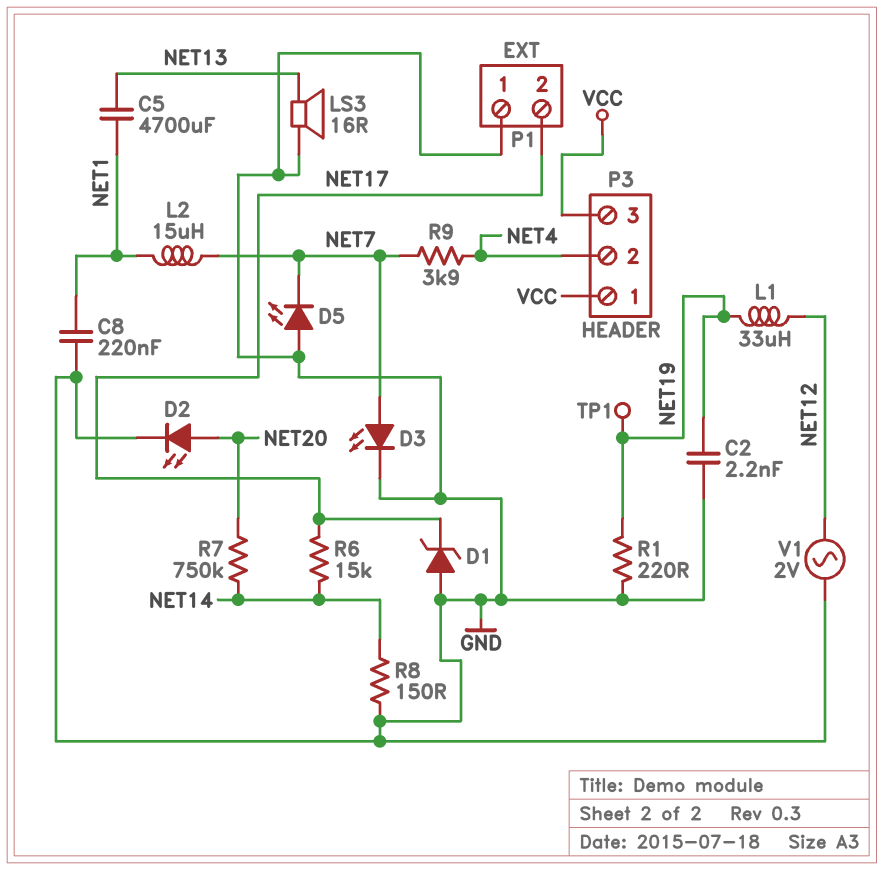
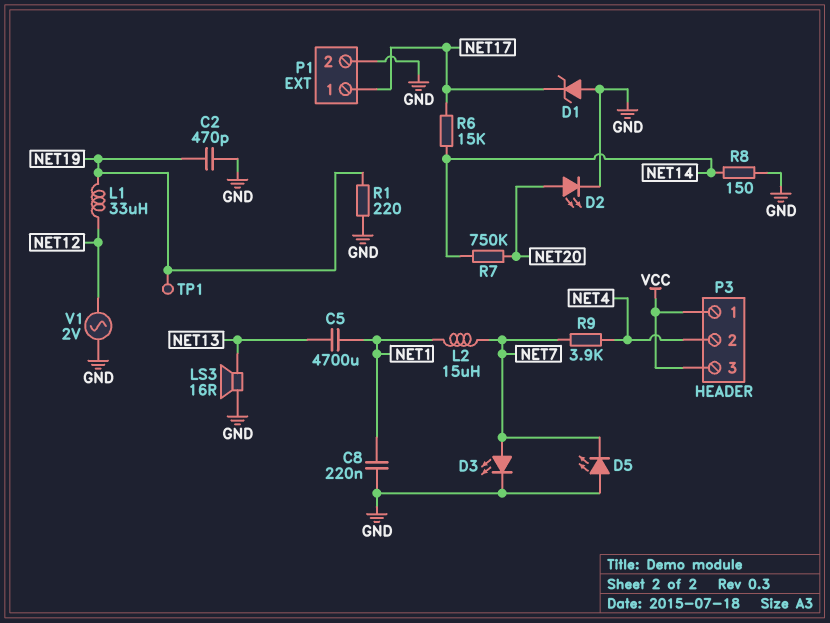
C2: 2.2nF (GND, NET19) -> 470pF (GND, NET19)
P1 pin 1: GND -> NET17
P1 pin 2: NET17 -> GND

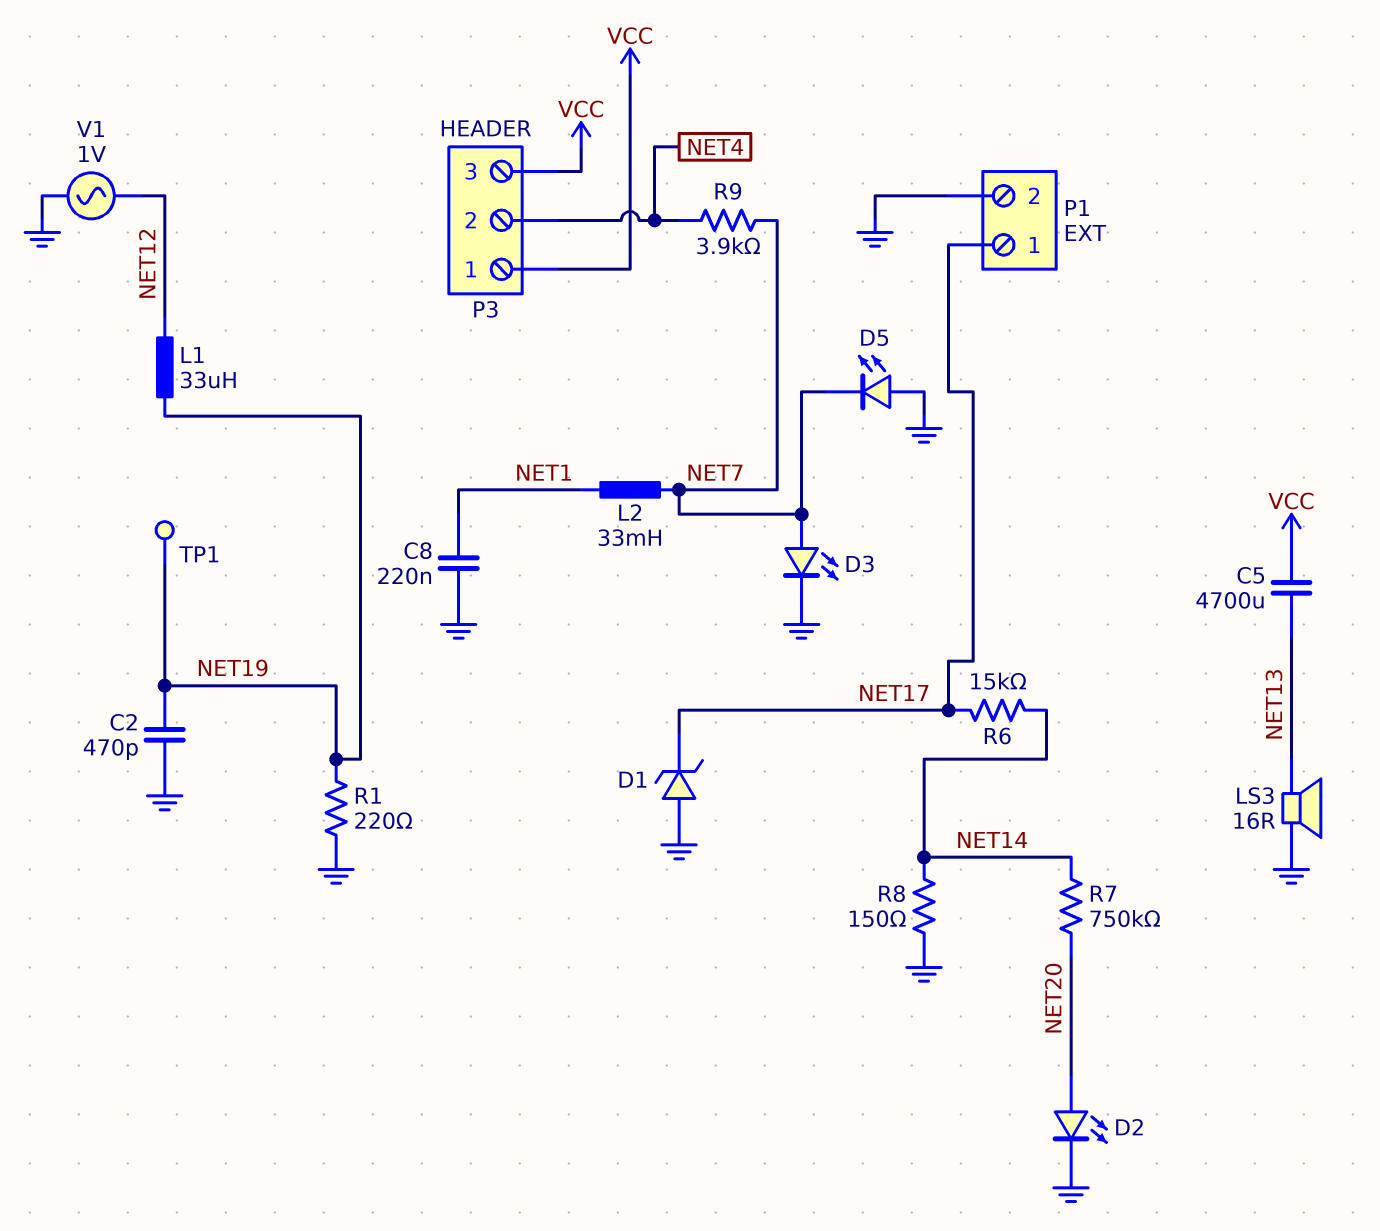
C5: 4700uF (NET1, NET13) -> 4700uF (NET13, VCC)
L2: 15uH (NET1, NET7) -> 33mH (NET1, NET7)
V1: AC 2V (GND, NET12) -> AC 1V (GND, NET12)

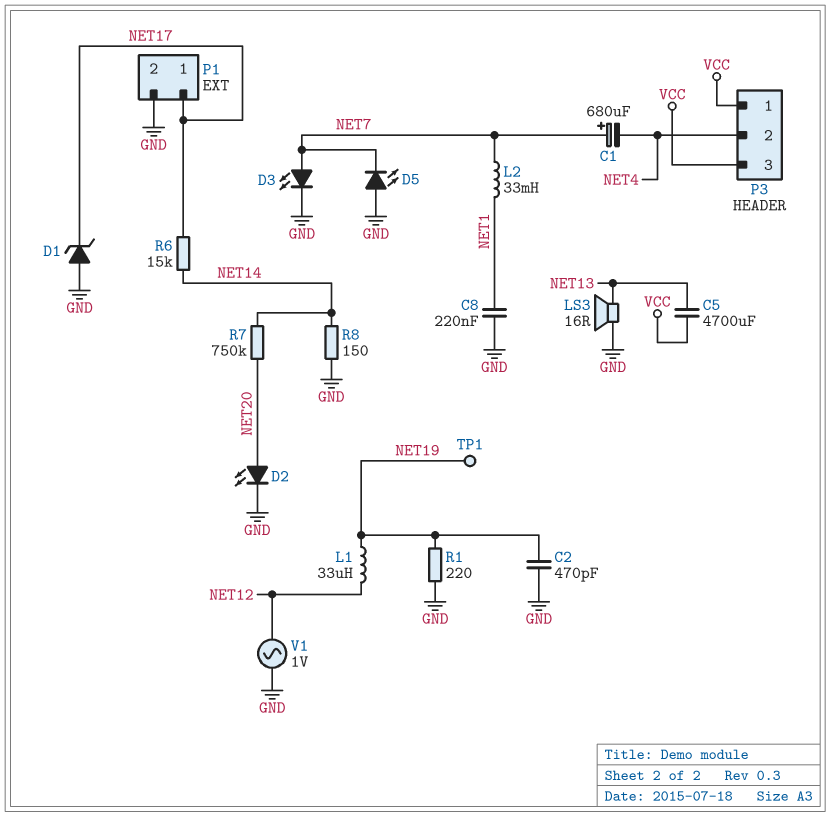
C1: none -> 680uF (plus NET7, minus NET4)
R9: 3.9k (NET4, NET7) -> none

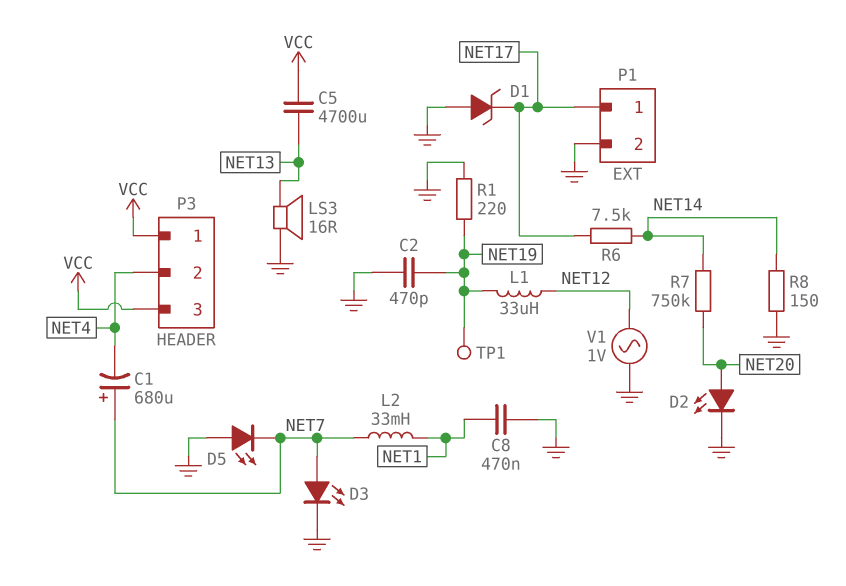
C8: 220nF (GND, NET1) -> 470nF (GND, NET1)
R6: 15k (NET14, NET17) -> 7.5k (NET14, NET17)

